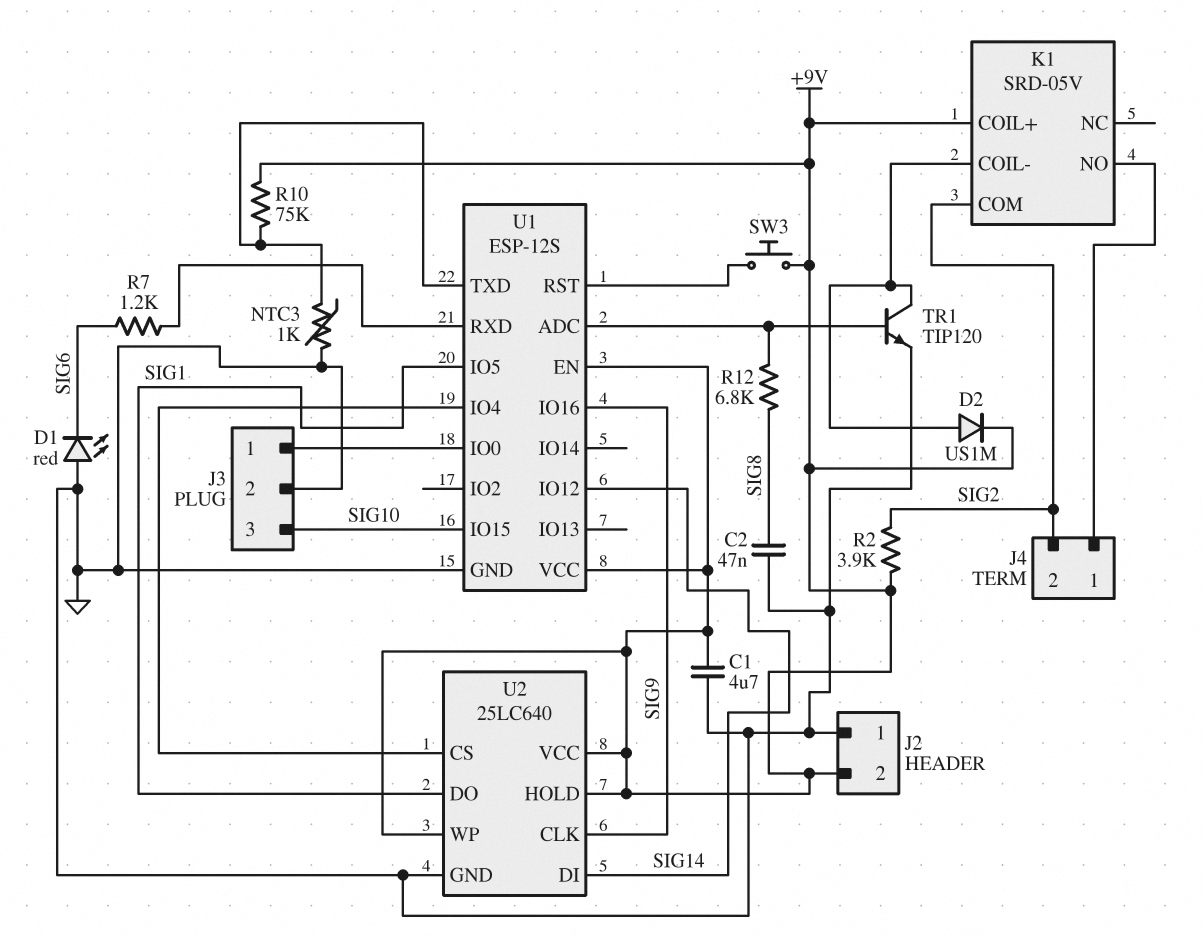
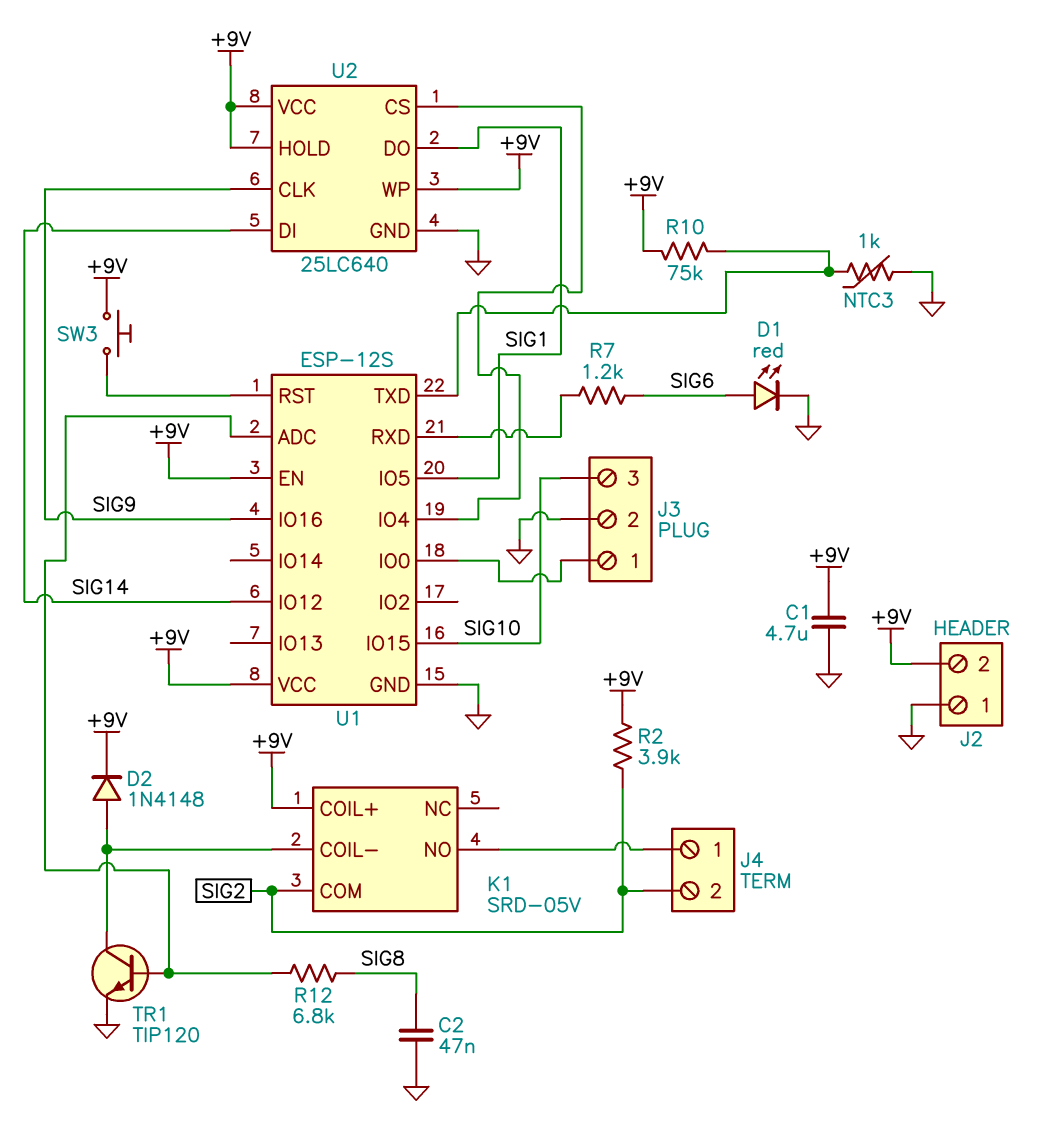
D1: LED red (A GND, K SIG6) -> LED red (A SIG6, K GND)
D2: diode US1M (A K1/COIL-, K +9V) -> diode 1N4148 (A K1/COIL-, K +9V)

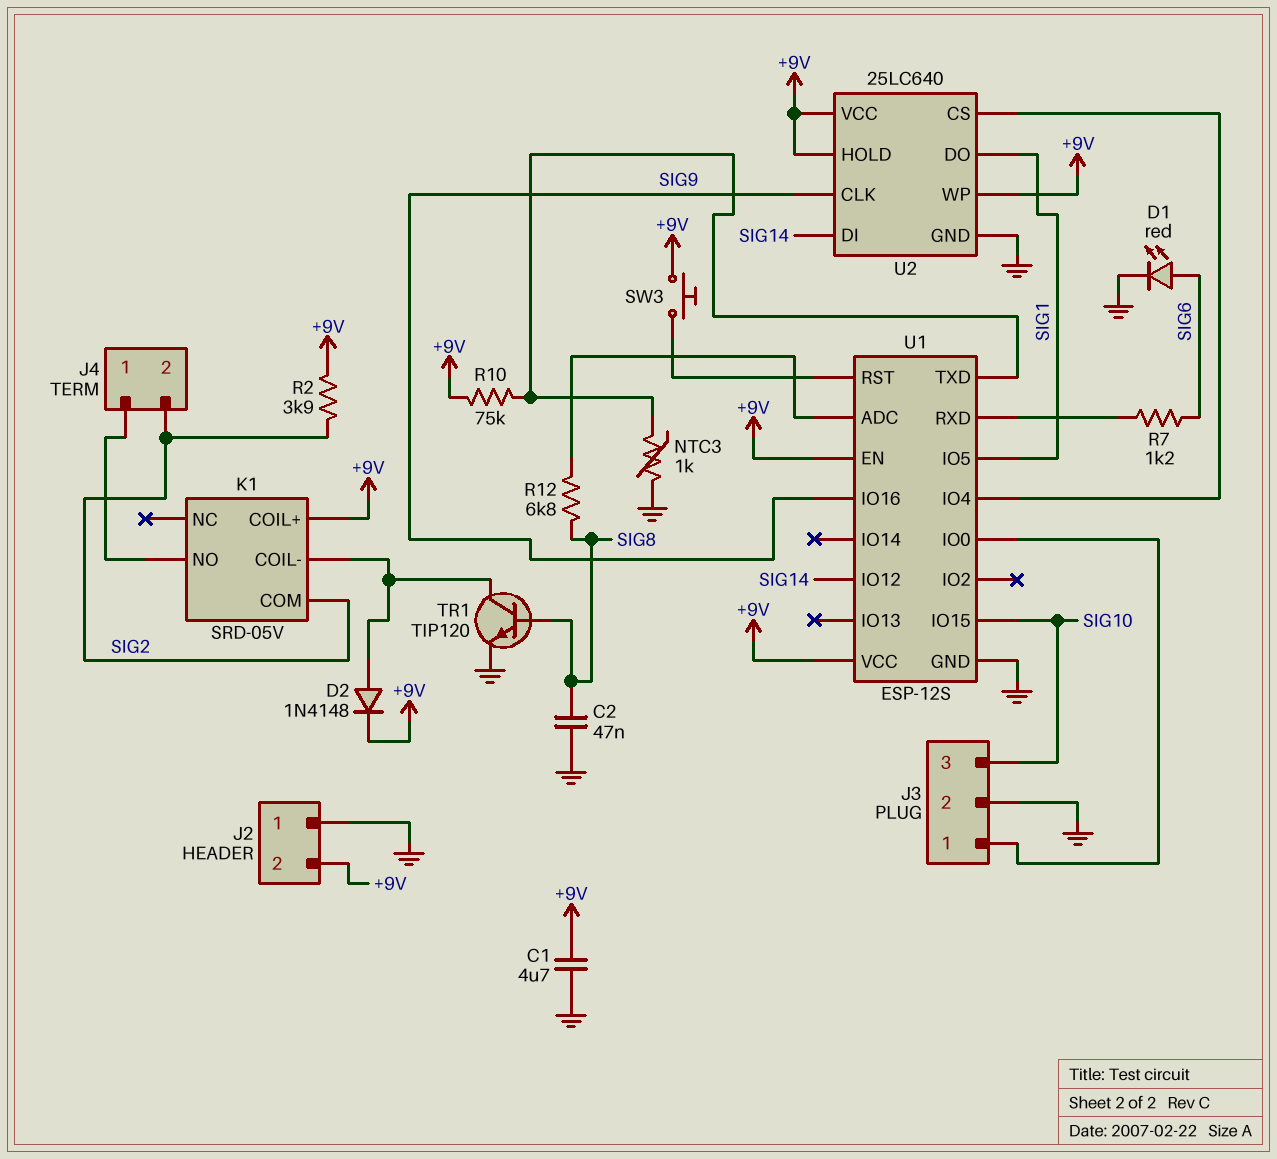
TR1: NPN TIP120 (B U1/ADC, C K1/COIL-, E GND) -> NPN TIP120 (B SIG8, C K1/COIL-, E GND)

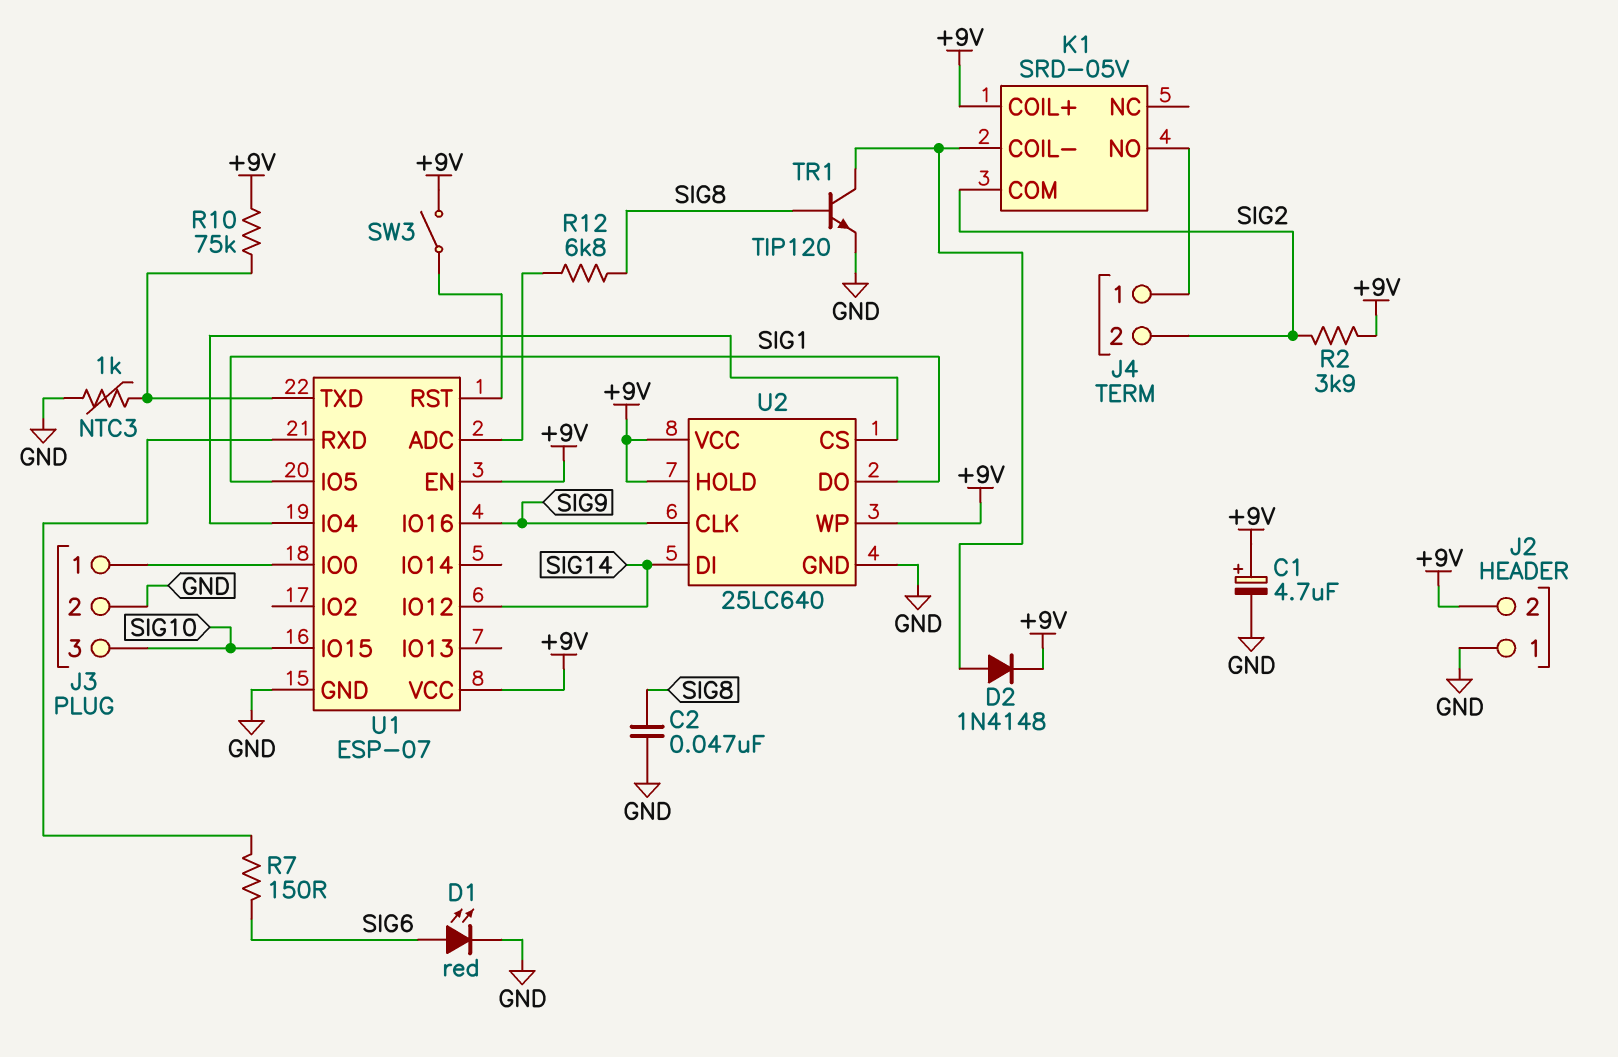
C1: 4.7uF (+9V, GND) -> 4.7uF (plus +9V, minus GND)
R7: 1.2k (SIG6, U1/RXD) -> 150 (SIG6, U1/RXD)
SW3: button (+9V, U1/RST) -> switch (+9V, U1/RST)
U1: ESP-12S -> ESP-07

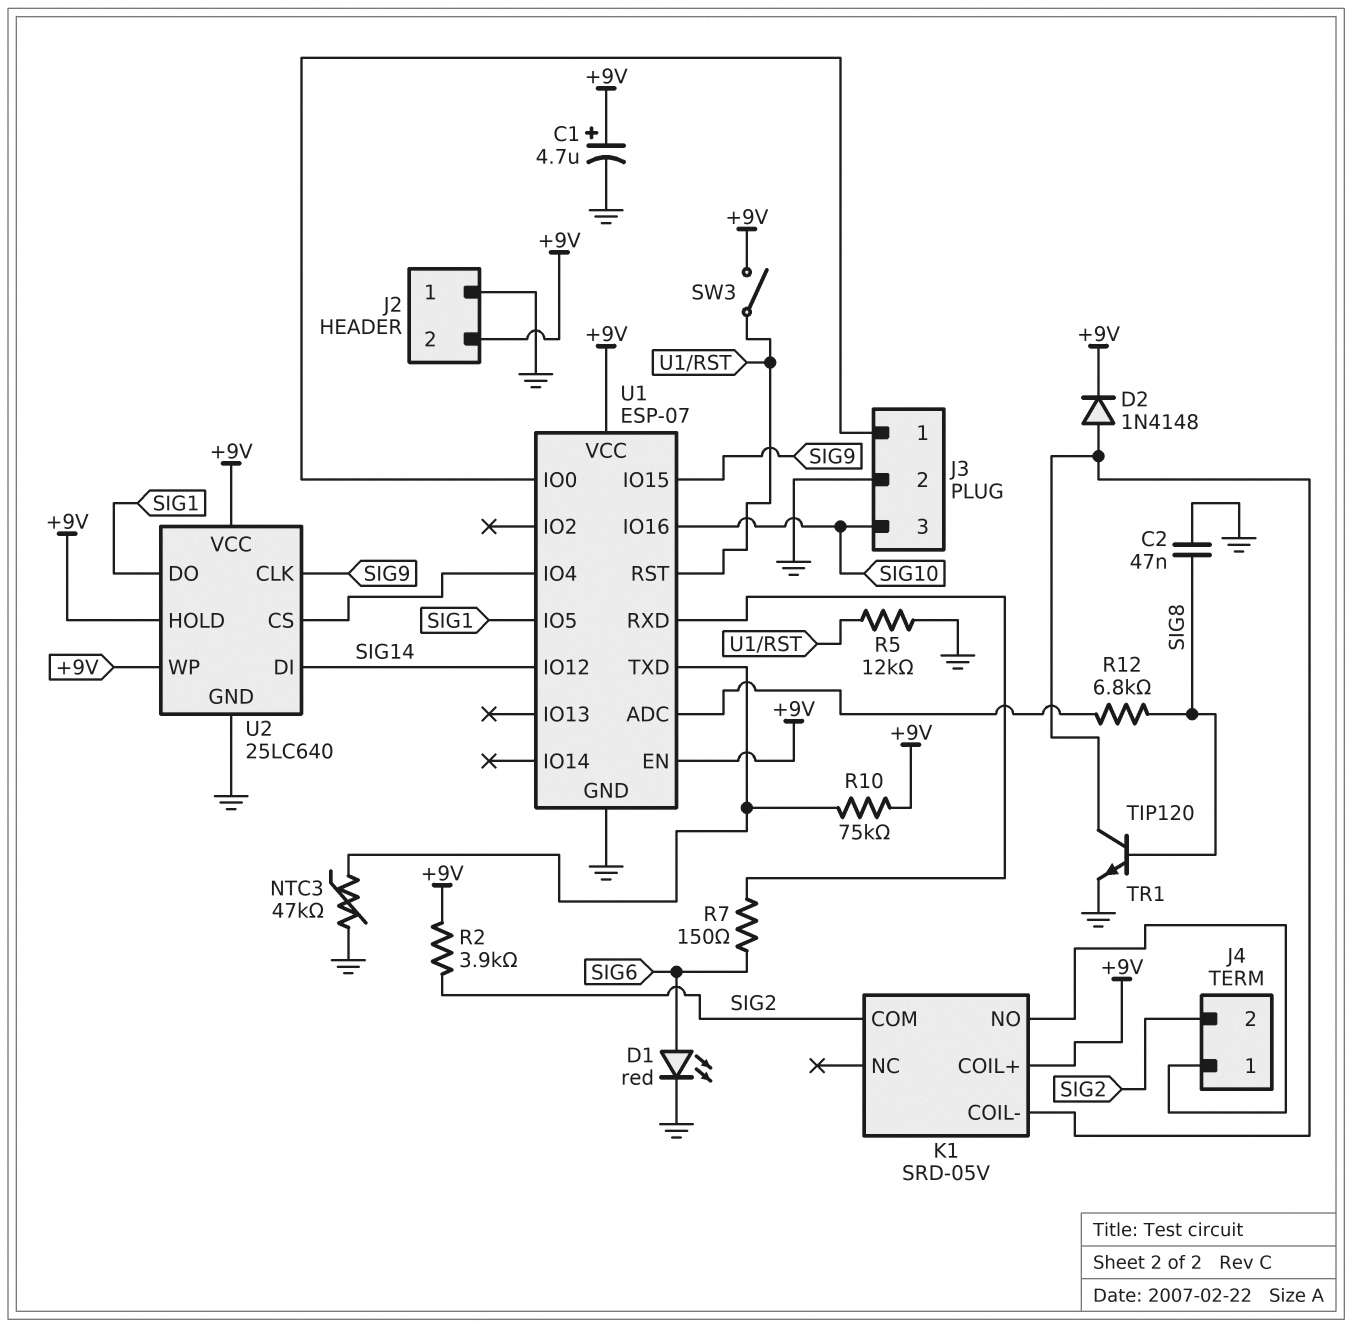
NTC3: 1k (GND, U1/TXD) -> 47k (GND, U1/TXD)
R5: none -> 12k (GND, U1/RST)
U1 pin IO15: SIG10 -> SIG9
U1 pin IO16: SIG9 -> SIG10

